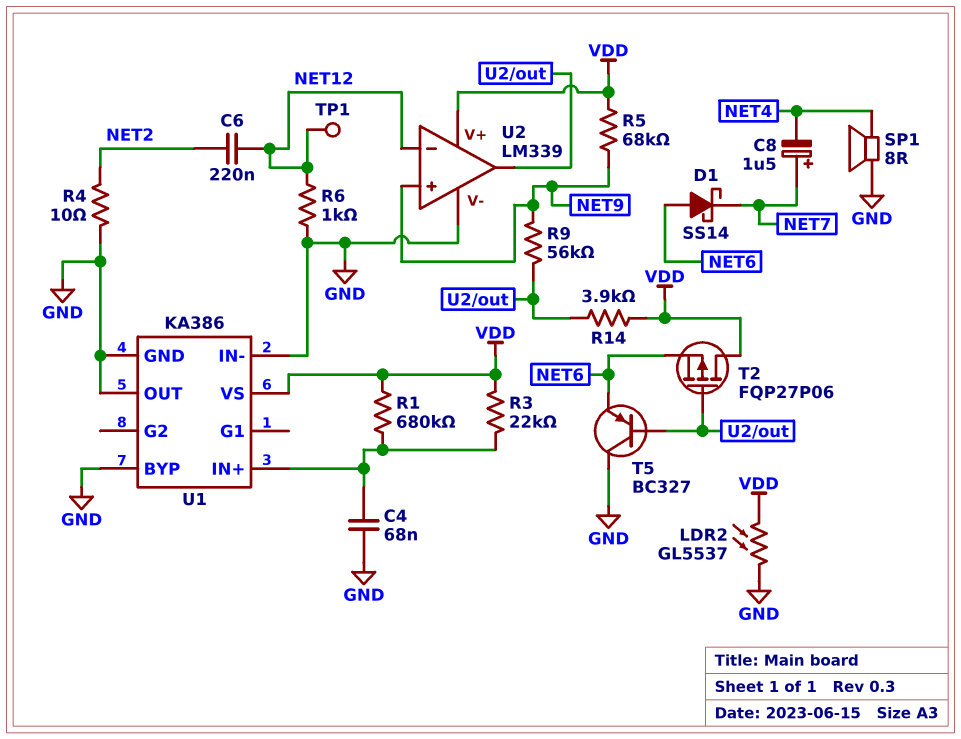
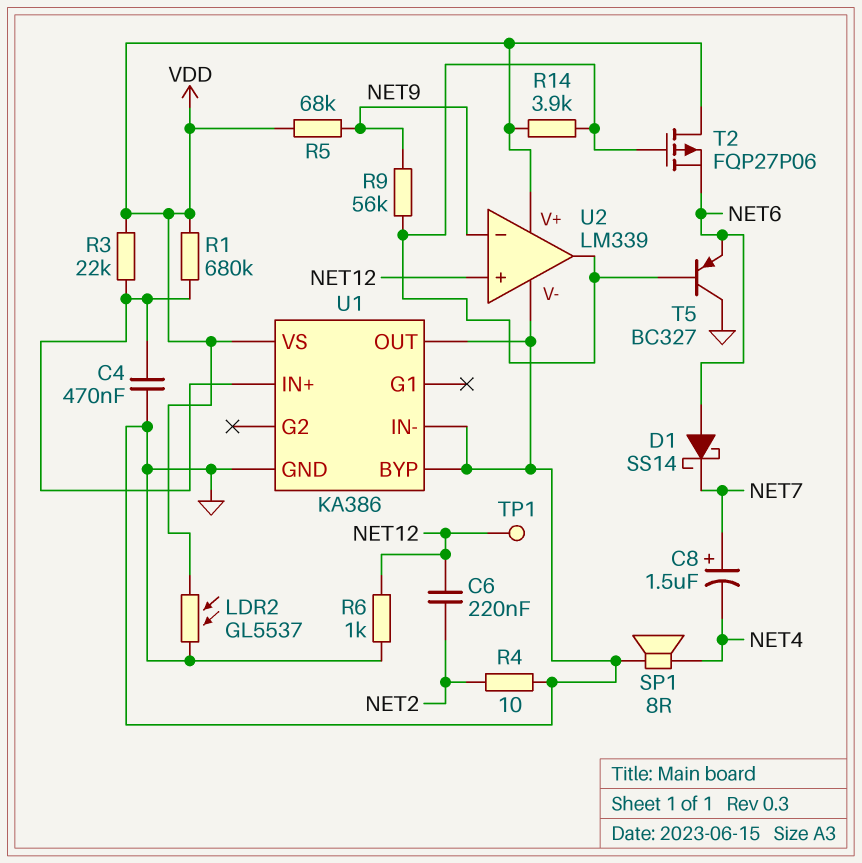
C4: 68nF (GND, U1/IN+) -> 470nF (GND, U1/IN+)
U2 pin in+: NET9 -> NET12
U2 pin in-: NET12 -> NET9

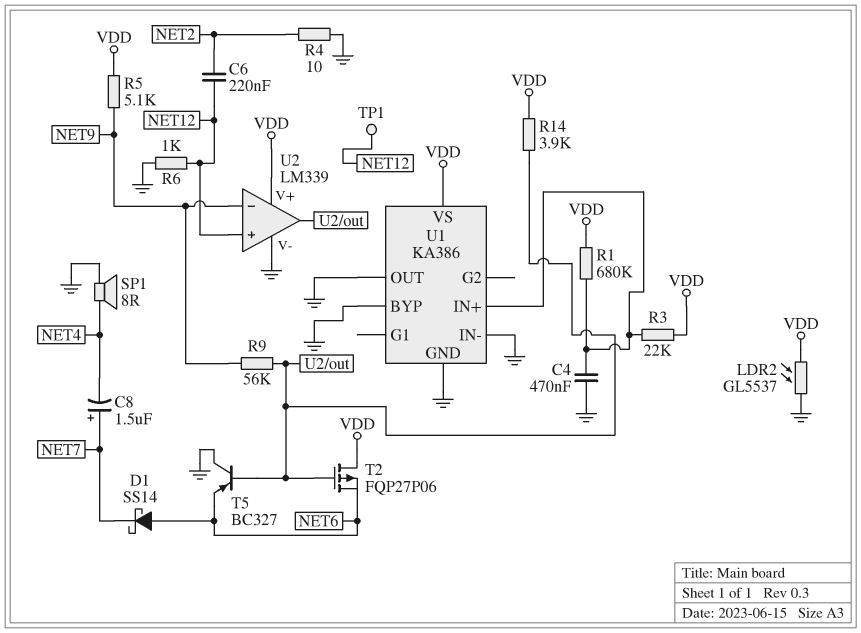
R5: 68k (NET9, VDD) -> 5.1k (NET9, VDD)

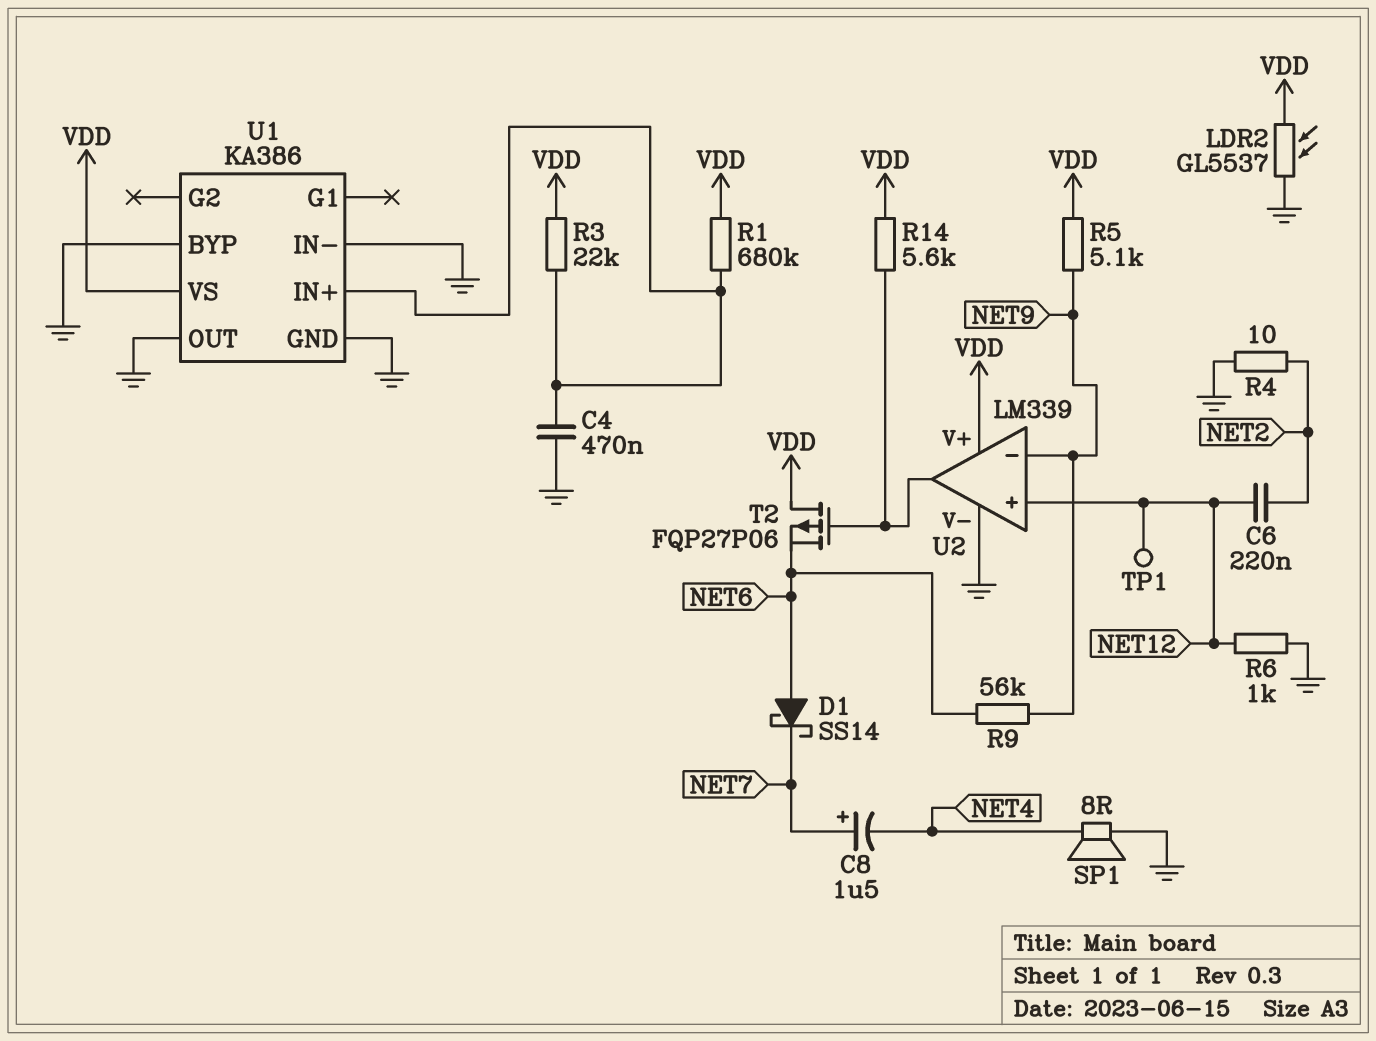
R9: 56k (NET9, U2/out) -> 56k (NET6, NET9)
R14: 3.9k (U2/out, VDD) -> 5.6k (U2/out, VDD)
T5: PNP BC327 (B U2/out, C GND, E NET6) -> none

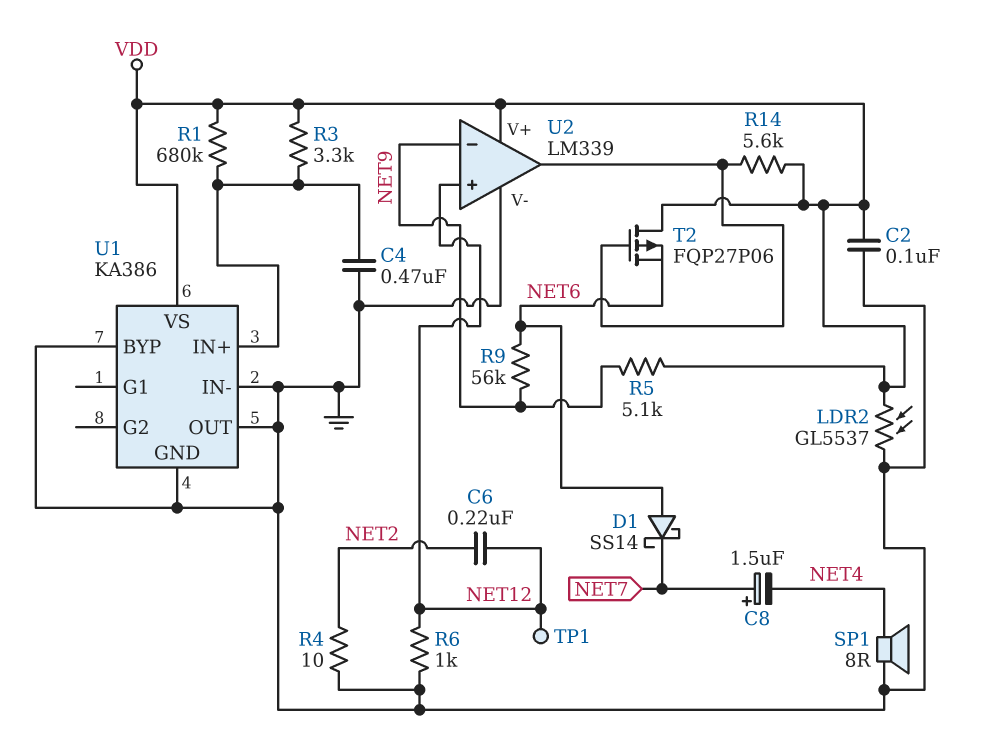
C2: none -> 100nF (GND, VDD)
R3: 22k (U1/IN+, VDD) -> 3.3k (U1/IN+, VDD)

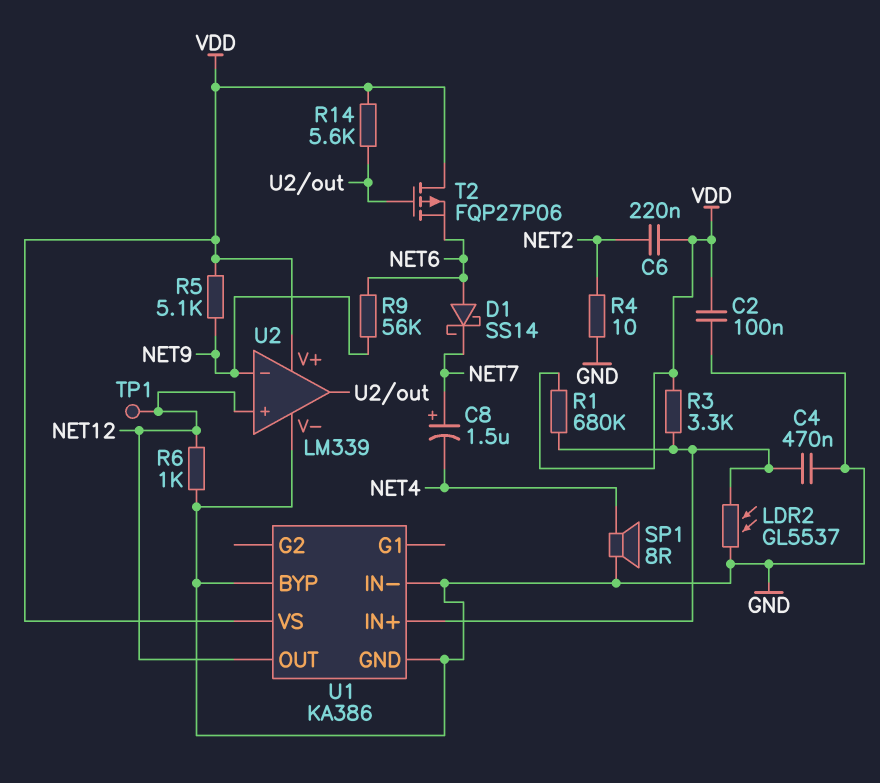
C6: 220nF (NET2, NET12) -> 220nF (NET2, VDD)
LDR2: GL5537 (GND, VDD) -> GL5537 (GND, U1/IN+)
U1 pin OUT: GND -> NET12

